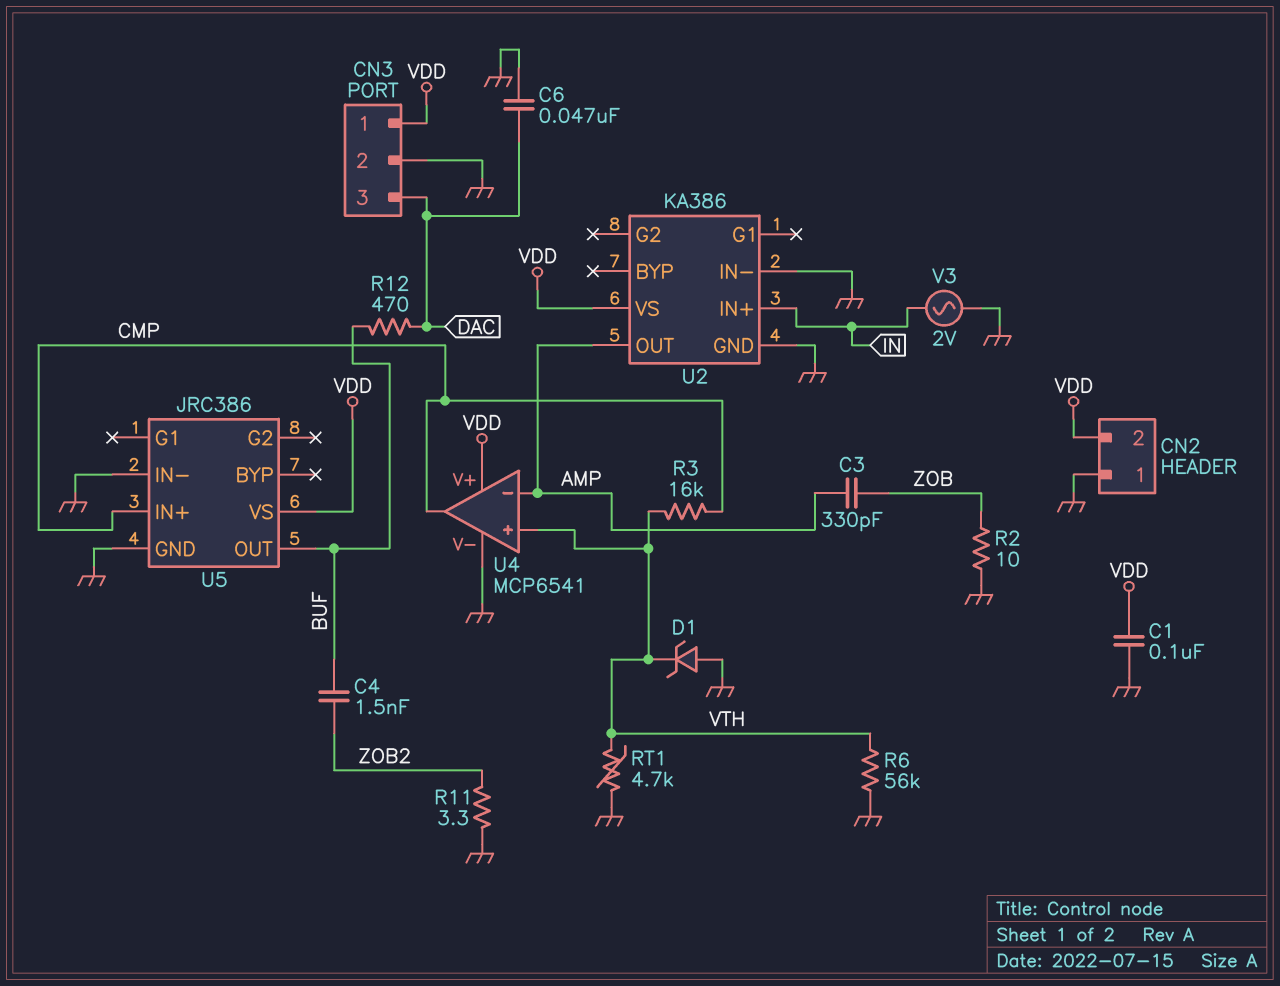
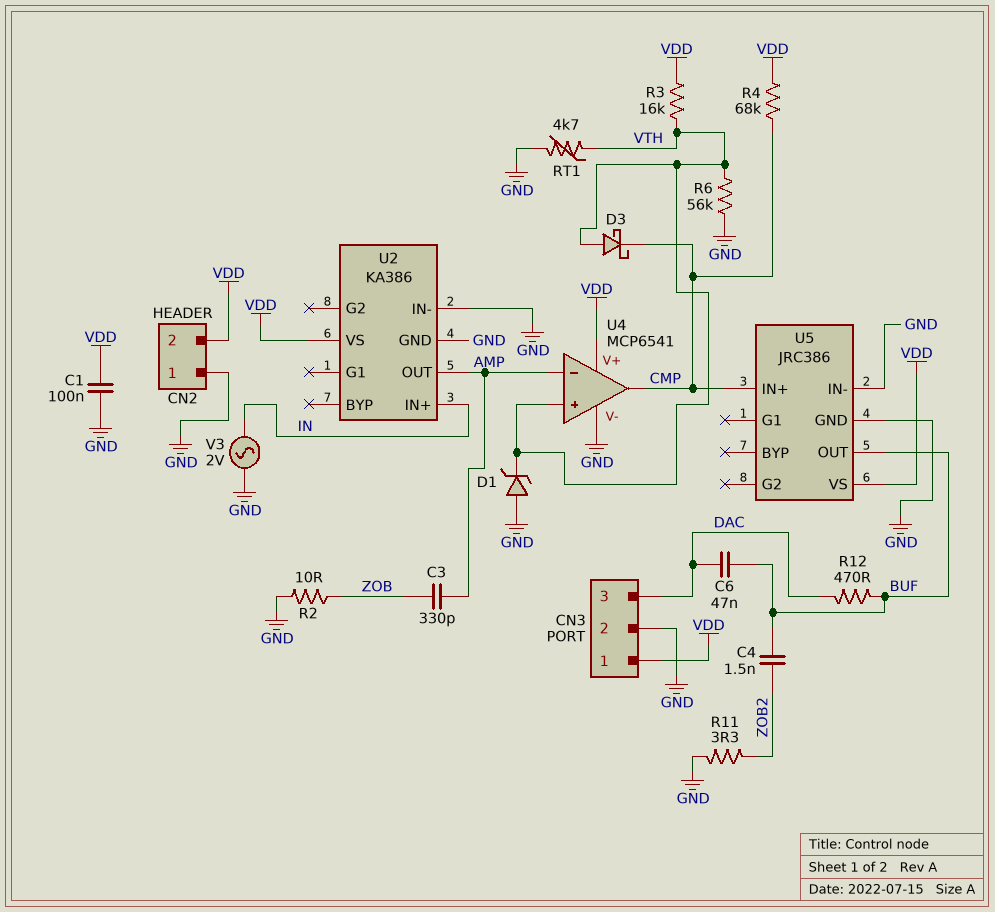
C6: 47nF (DAC, GND) -> 47nF (BUF, DAC)
D3: none -> schottky (A VTH, K CMP)
R3: 16k (CMP, VTH) -> 16k (VDD, VTH)
R4: none -> 68k (CMP, VDD)

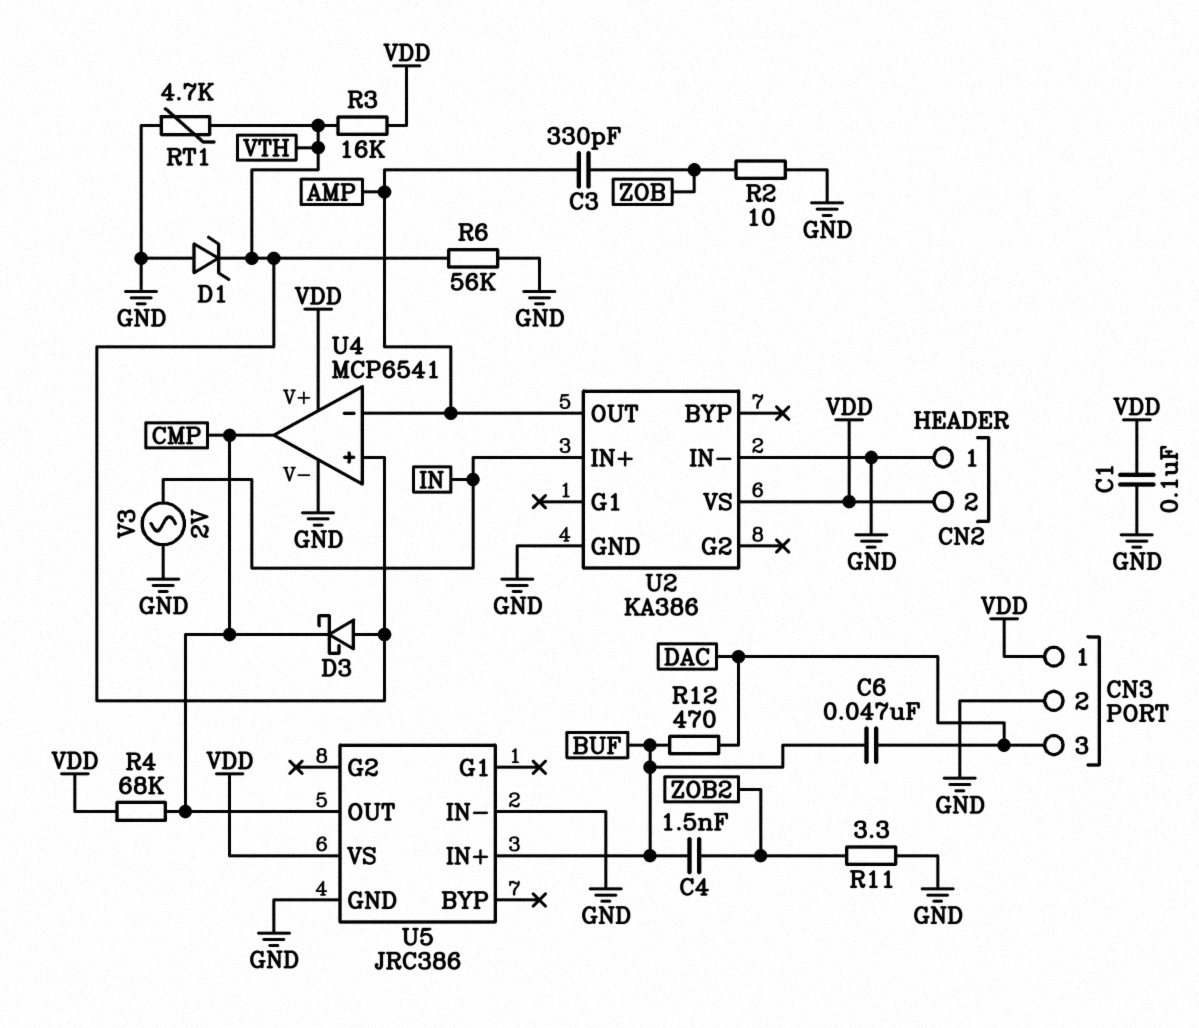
U5 pin IN+: CMP -> BUF
U5 pin OUT: BUF -> CMP

